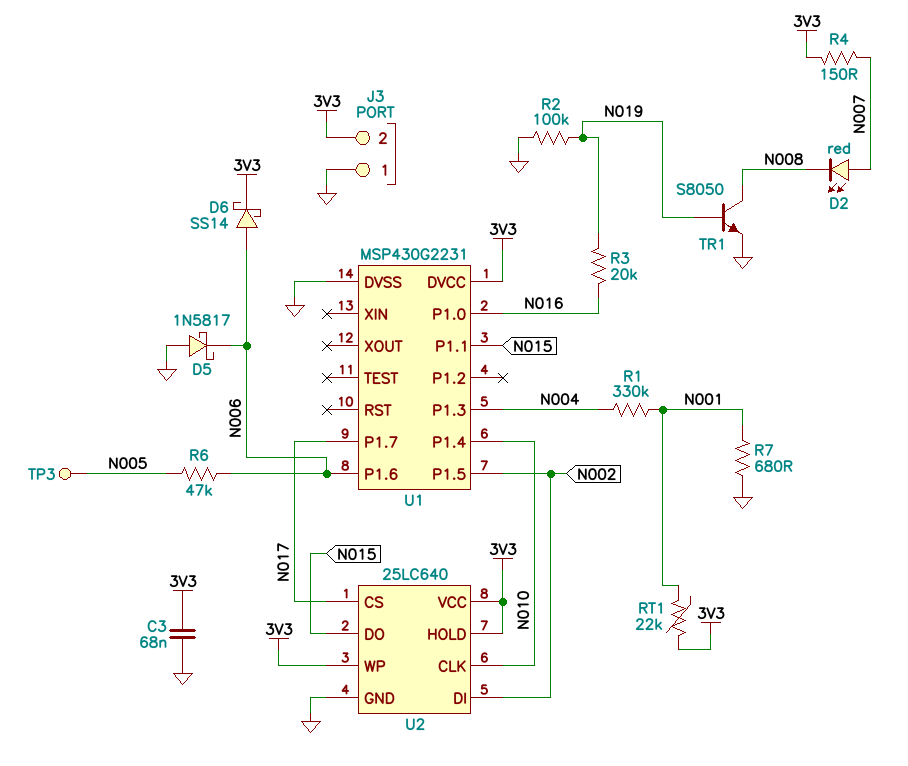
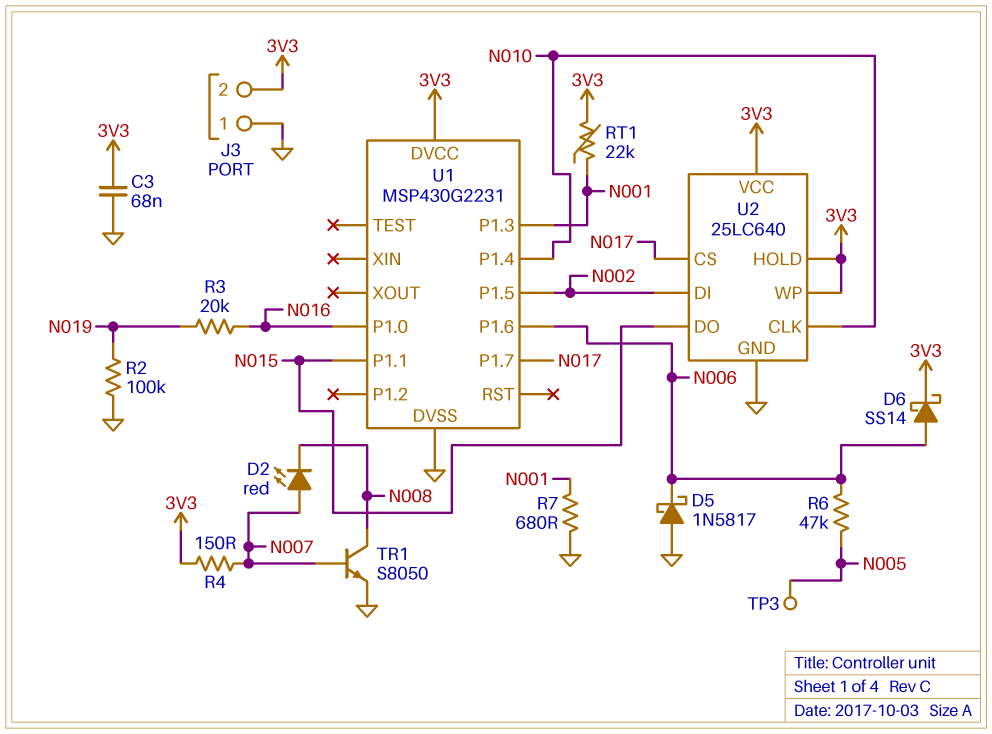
R1: 330k (N001, N004) -> none
TR1: NPN S8050 (B N019, C N008, E GND) -> NPN S8050 (B N007, C N008, E GND)
U1 pin P1.3: N004 -> N001

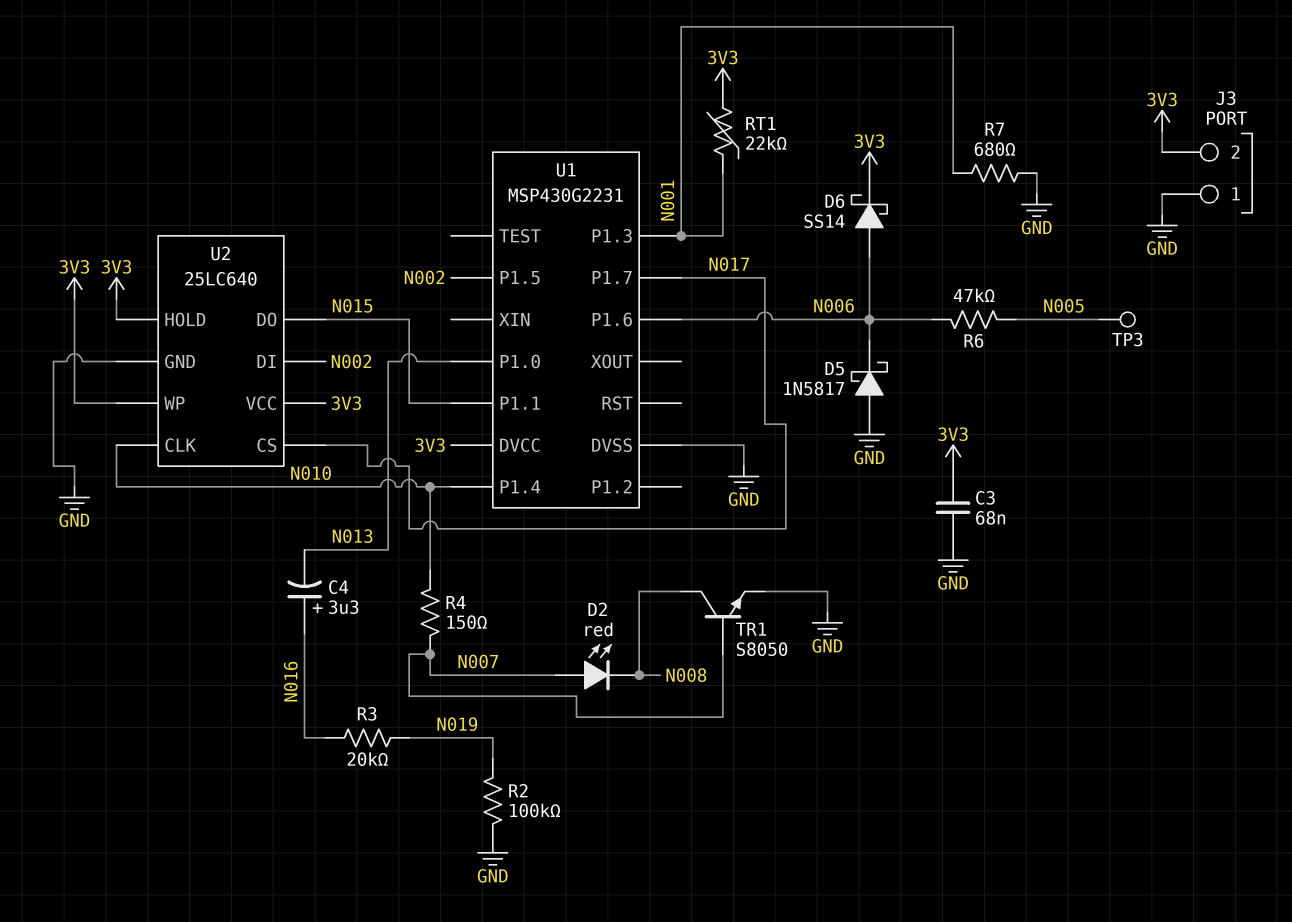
C4: none -> 3.3uF (plus N016, minus N013)
R4: 150 (3V3, N007) -> 150 (N007, N010)
U1 pin P1.0: N016 -> N013

